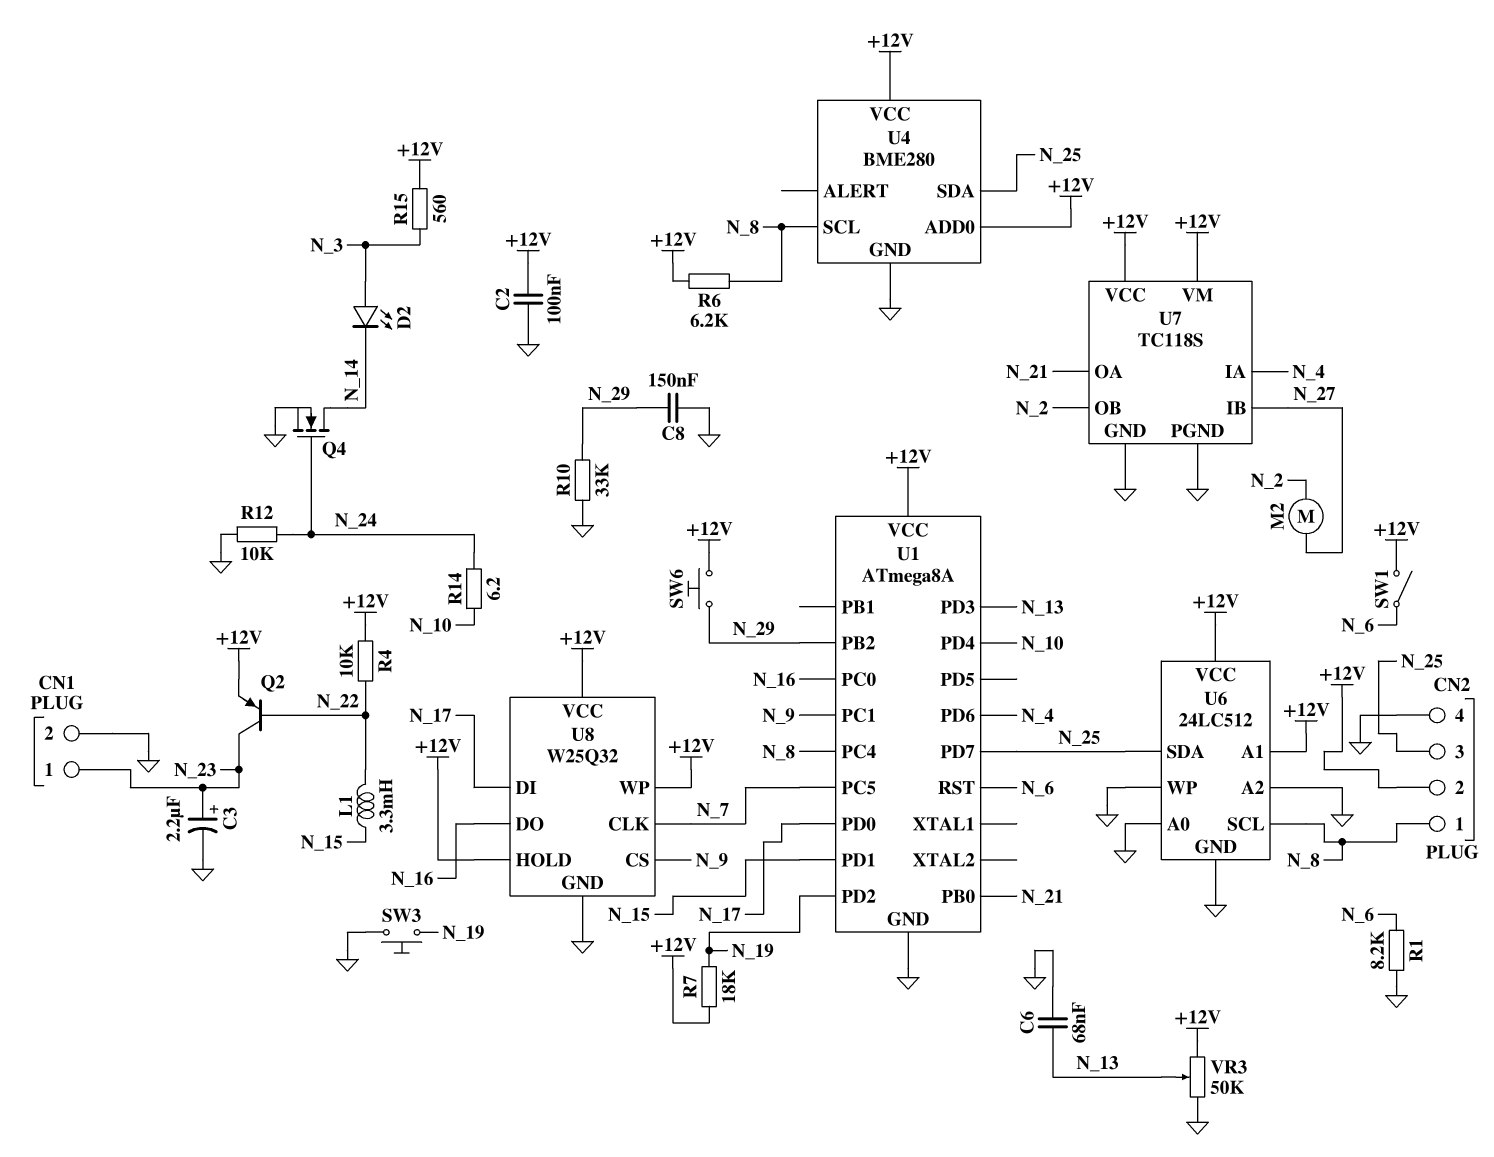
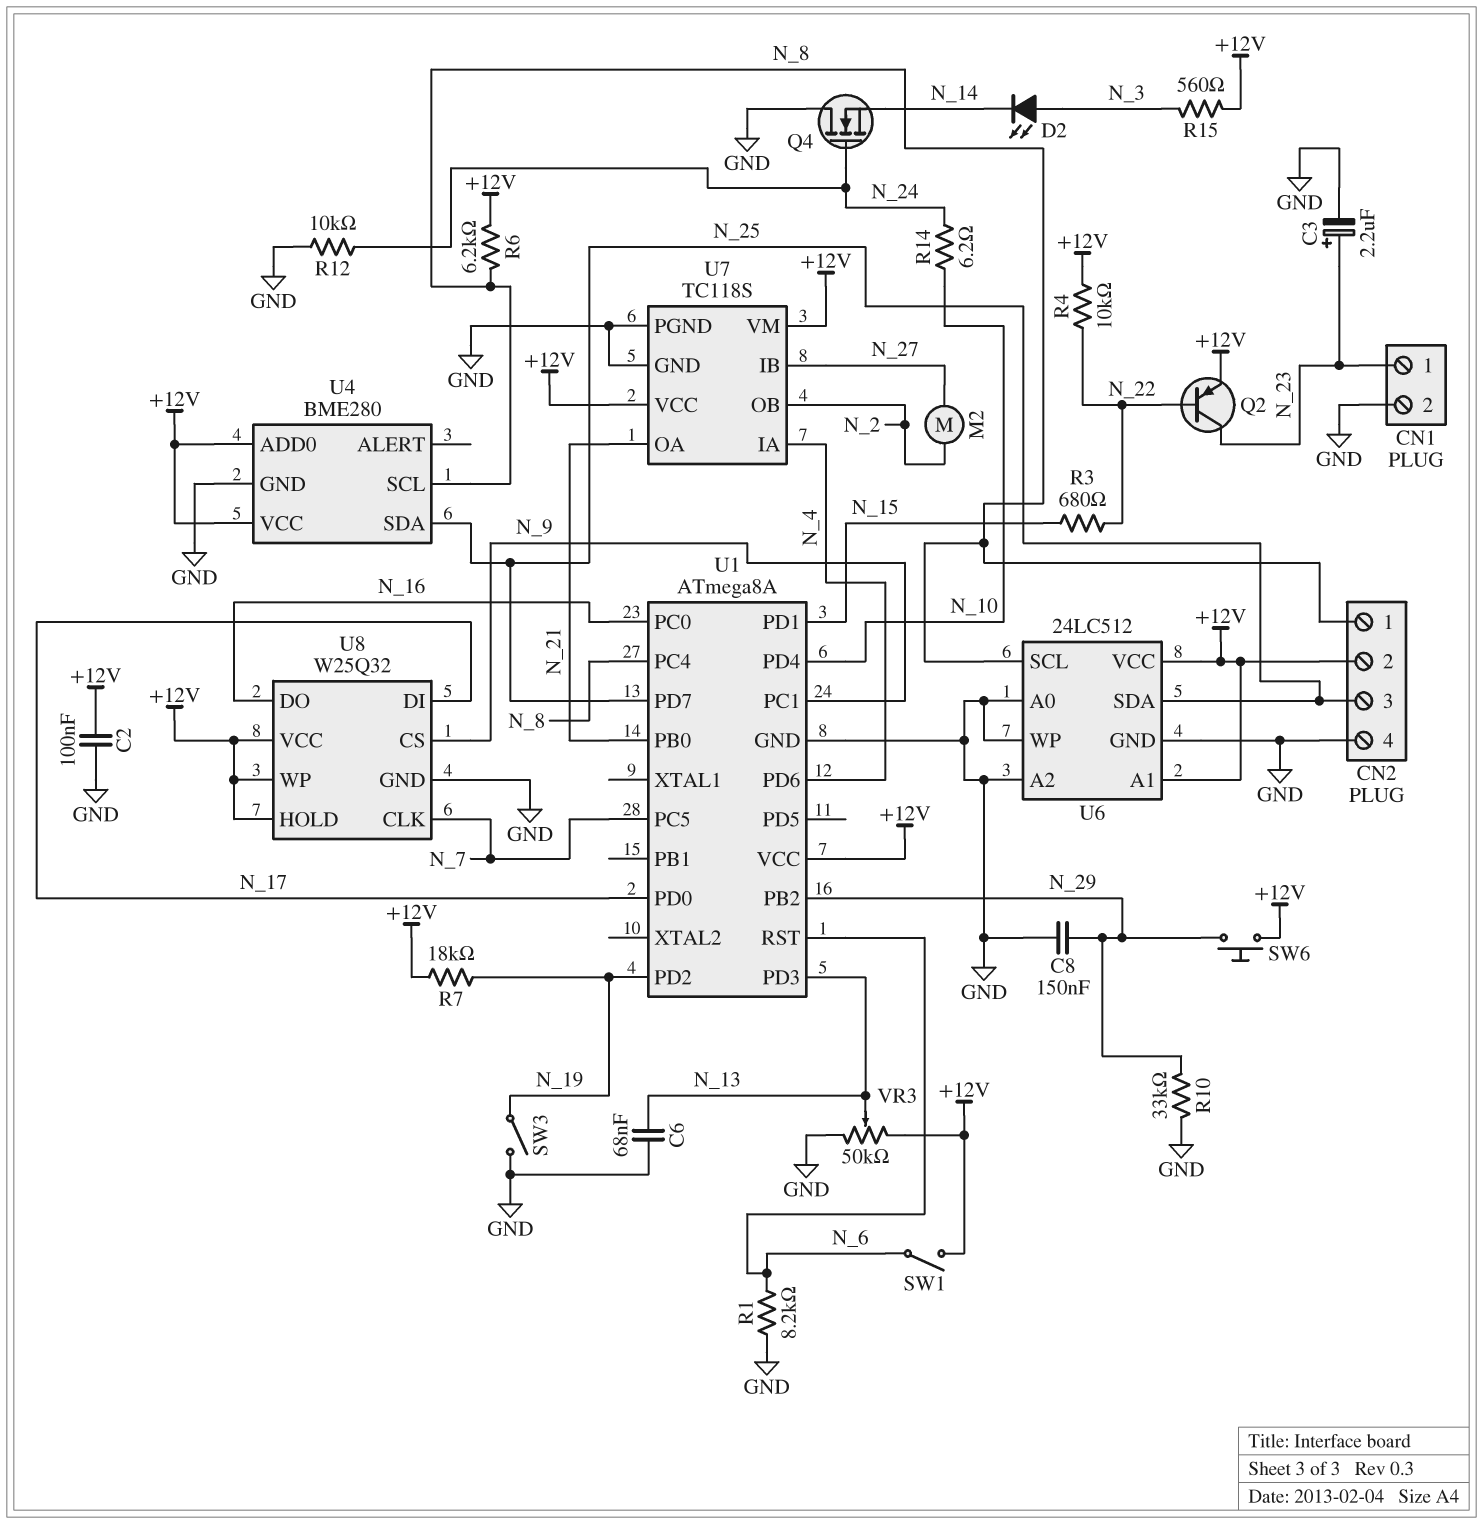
L1: 3.3mH (N_15, N_22) -> none
Q4: NMOS (G N_24, D N_14, S GND) -> NMOS (G N_24, D GND, S N_14)
R3: none -> 680 (N_15, N_22)
SW3: button (GND, N_19) -> switch (GND, N_19)

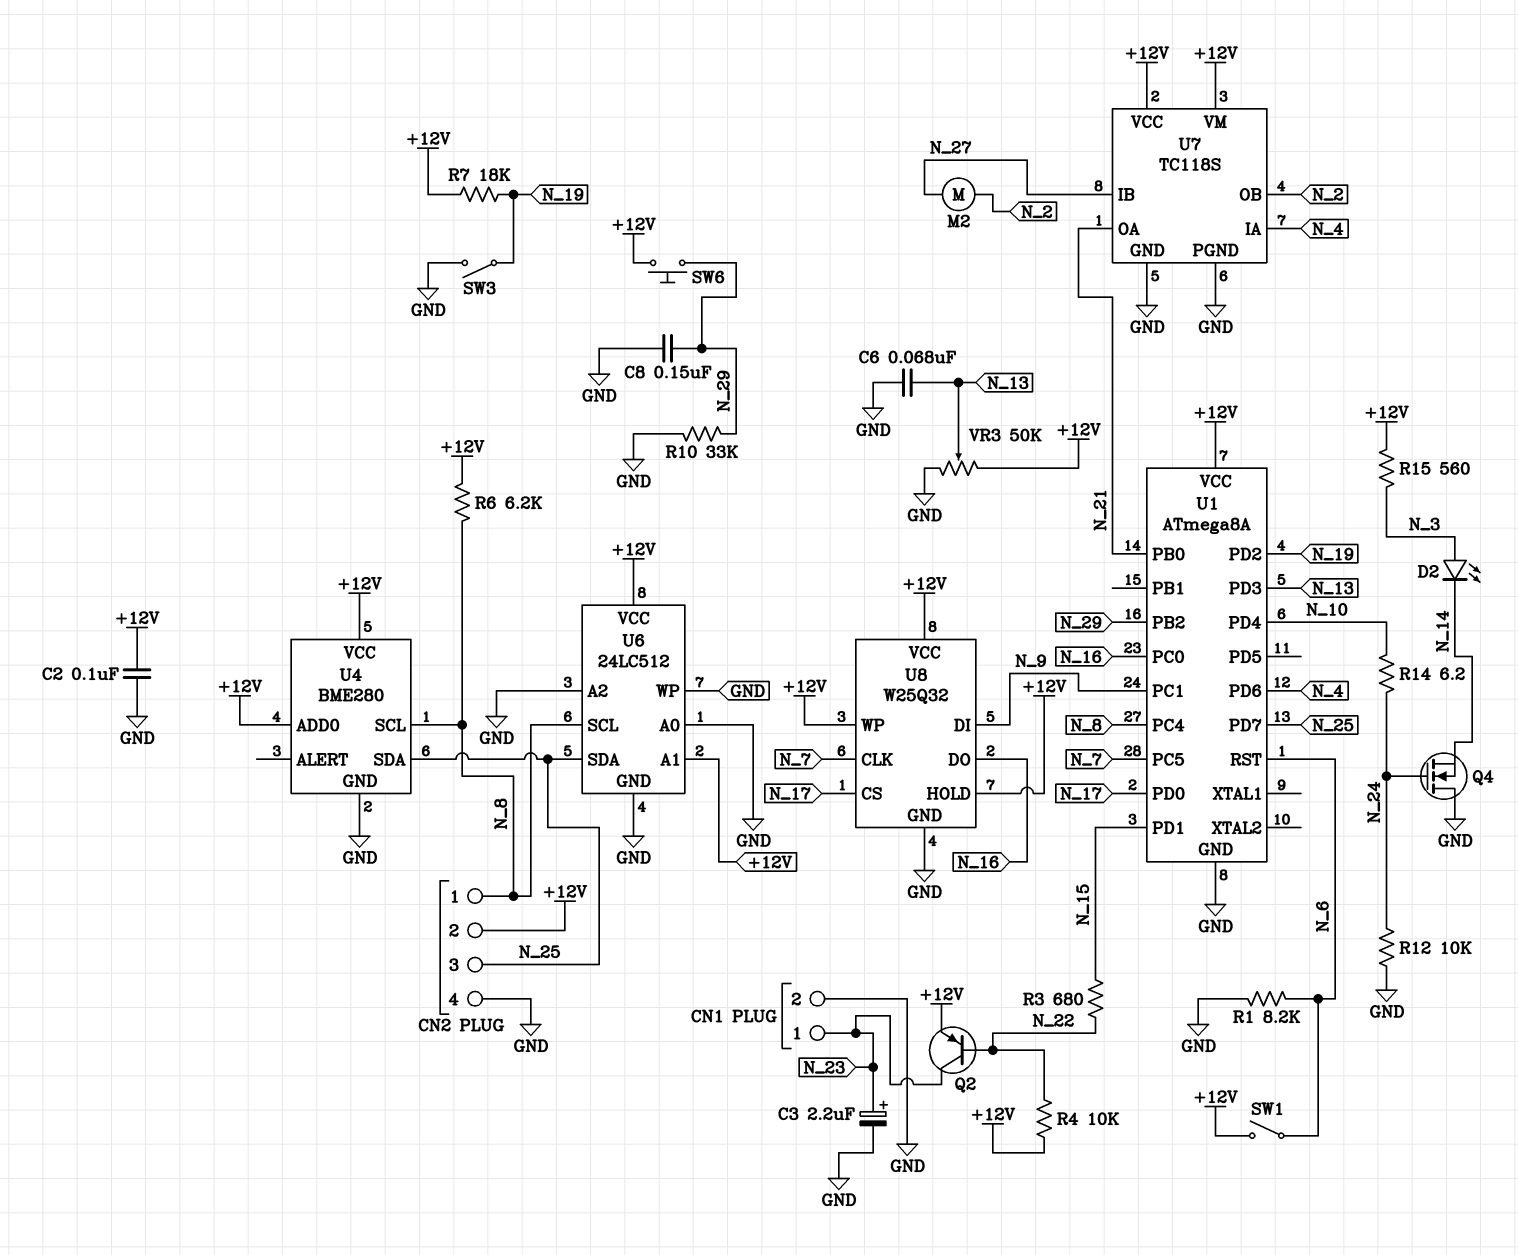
U8 pin CS: N_9 -> N_17
U8 pin DI: N_17 -> N_9

